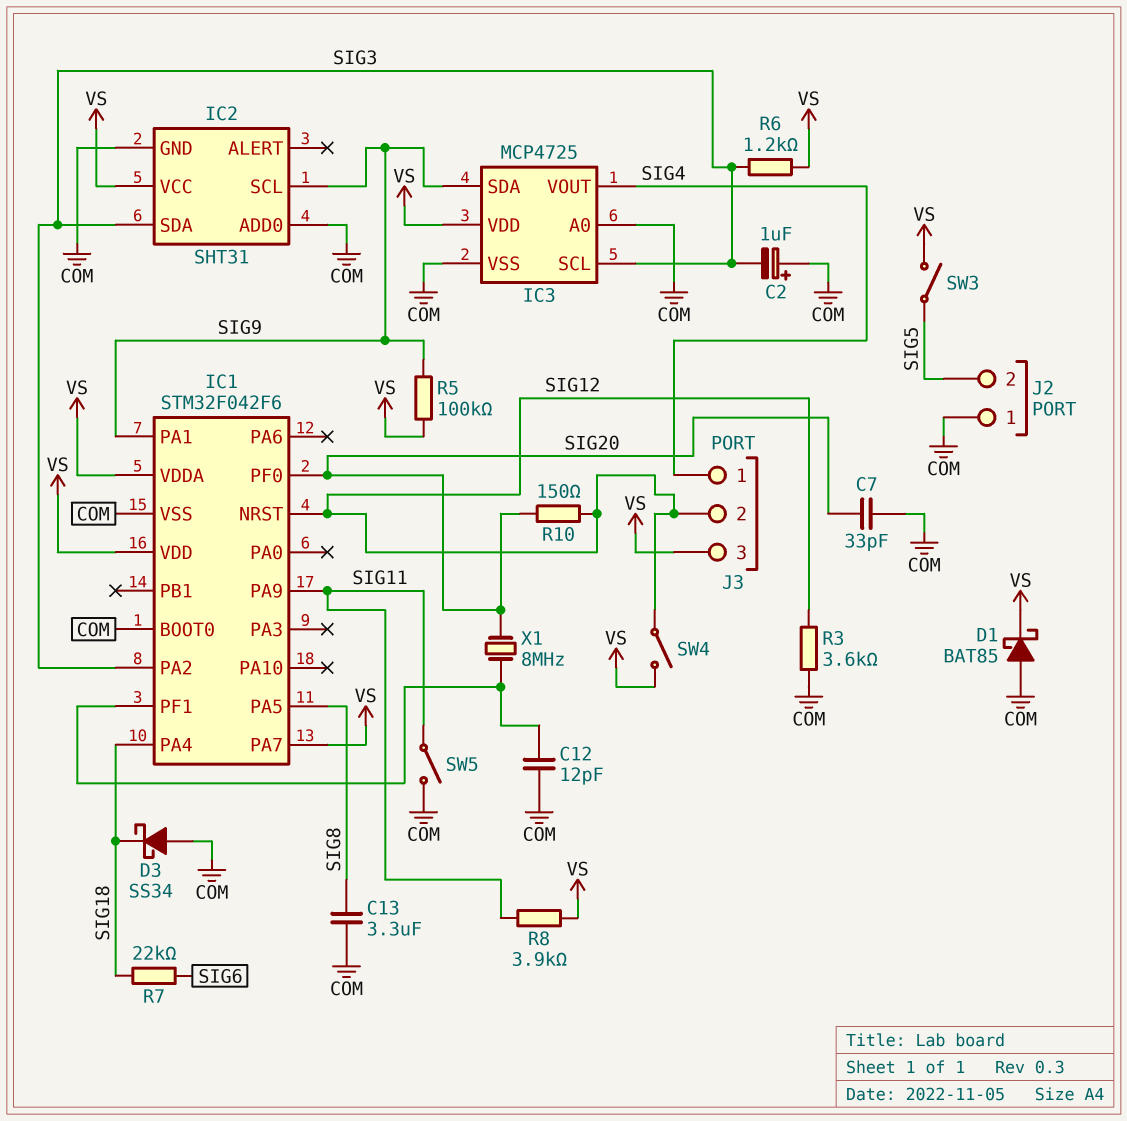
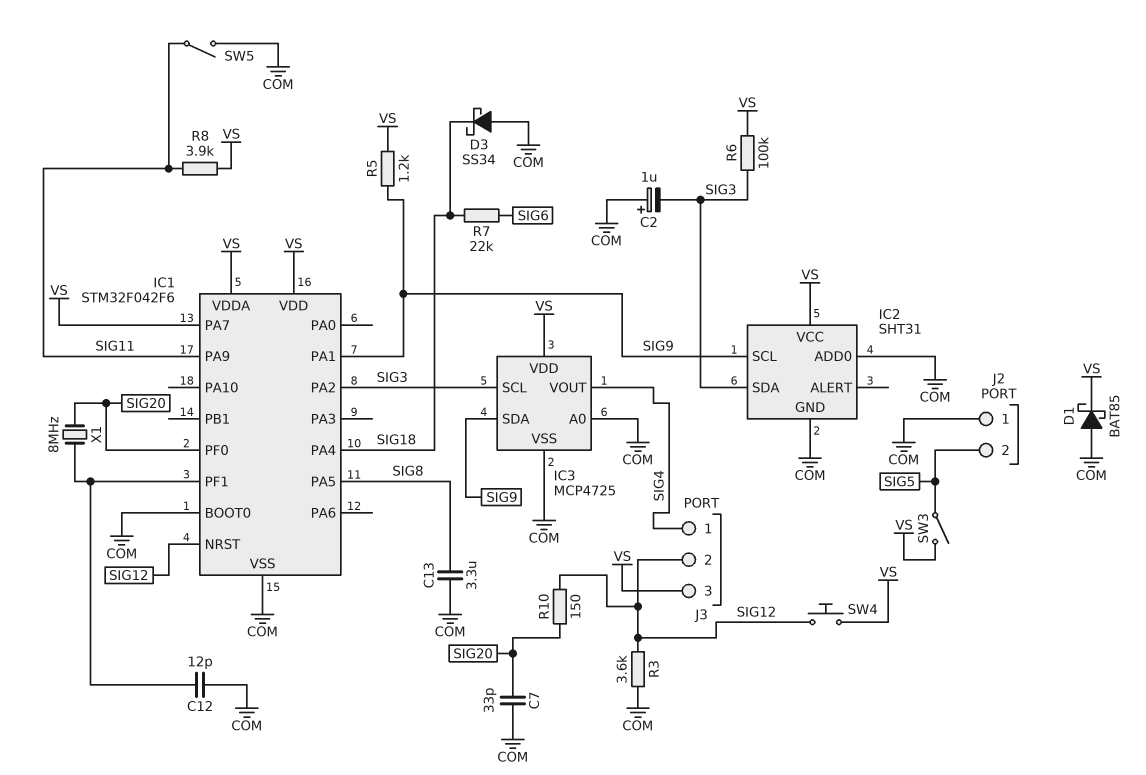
R5: 100k (SIG9, VS) -> 1.2k (SIG9, VS)
R6: 1.2k (SIG3, VS) -> 100k (SIG3, VS)
SW4: switch (SIG12, VS) -> button (SIG12, VS)

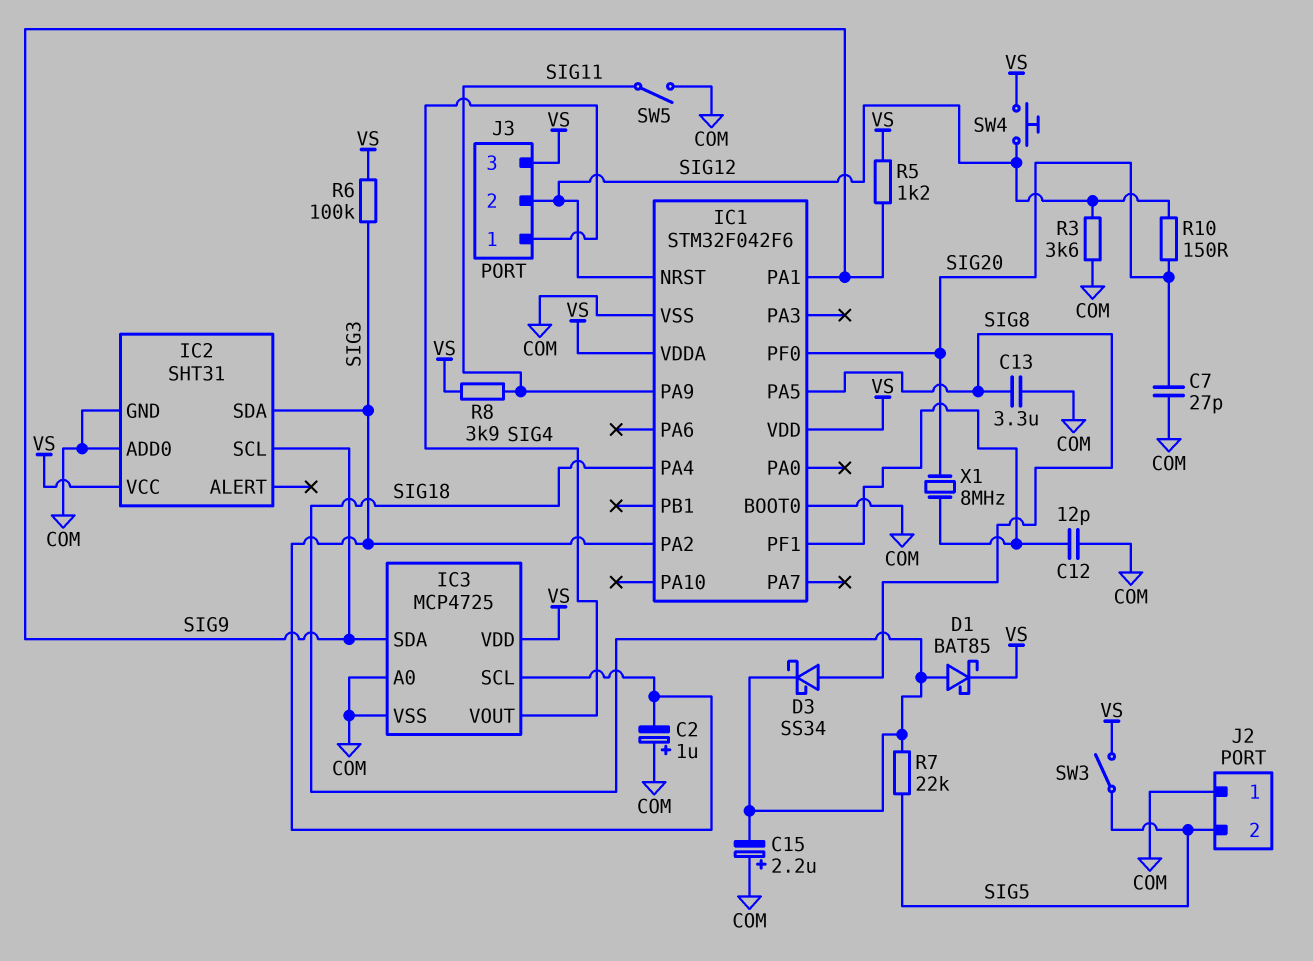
C7: 33pF (COM, SIG20) -> 27pF (COM, SIG20)
C15: none -> 2.2uF (plus COM, minus SIG18)
D1: schottky BAT85 (A COM, K VS) -> schottky BAT85 (A SIG18, K VS)
D3: schottky SS34 (A COM, K SIG18) -> schottky SS34 (A SIG8, K SIG18)
IC1 pin PA7: VS -> none
R7: 22k (SIG6, SIG18) -> 22k (SIG5, SIG18)

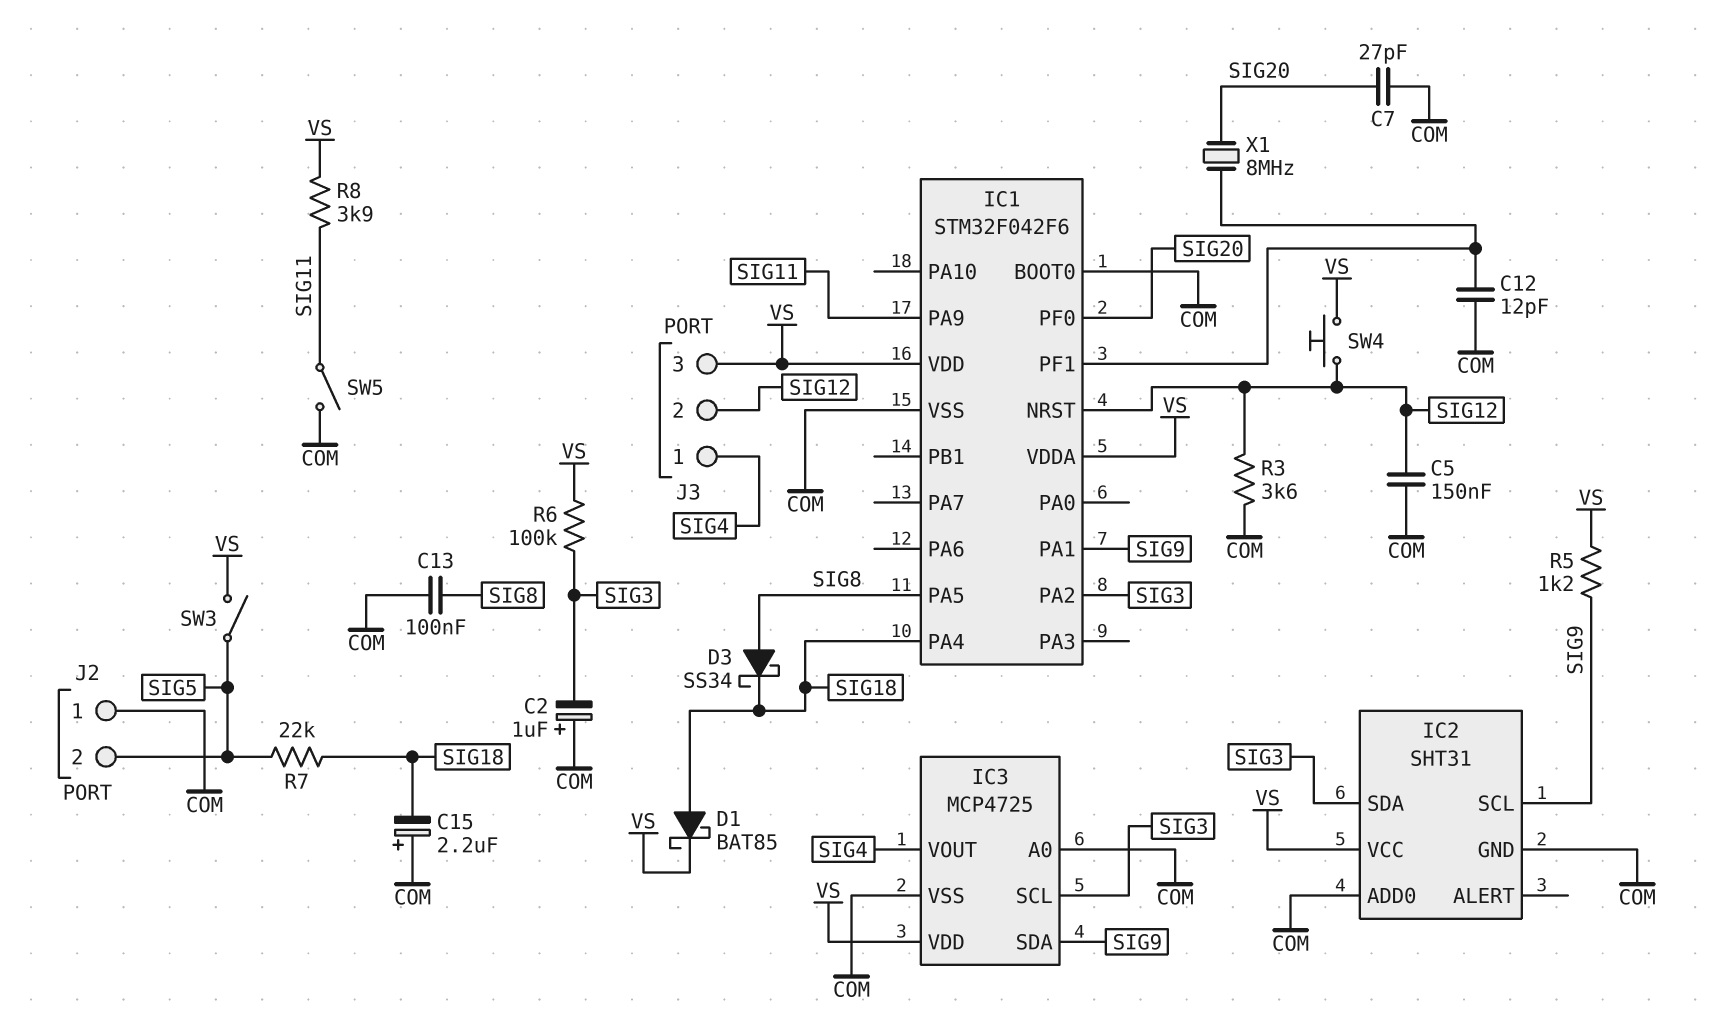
C5: none -> 150nF (COM, SIG12)
C13: 3.3uF (COM, SIG8) -> 100nF (COM, SIG8)
R10: 150 (SIG12, SIG20) -> none

